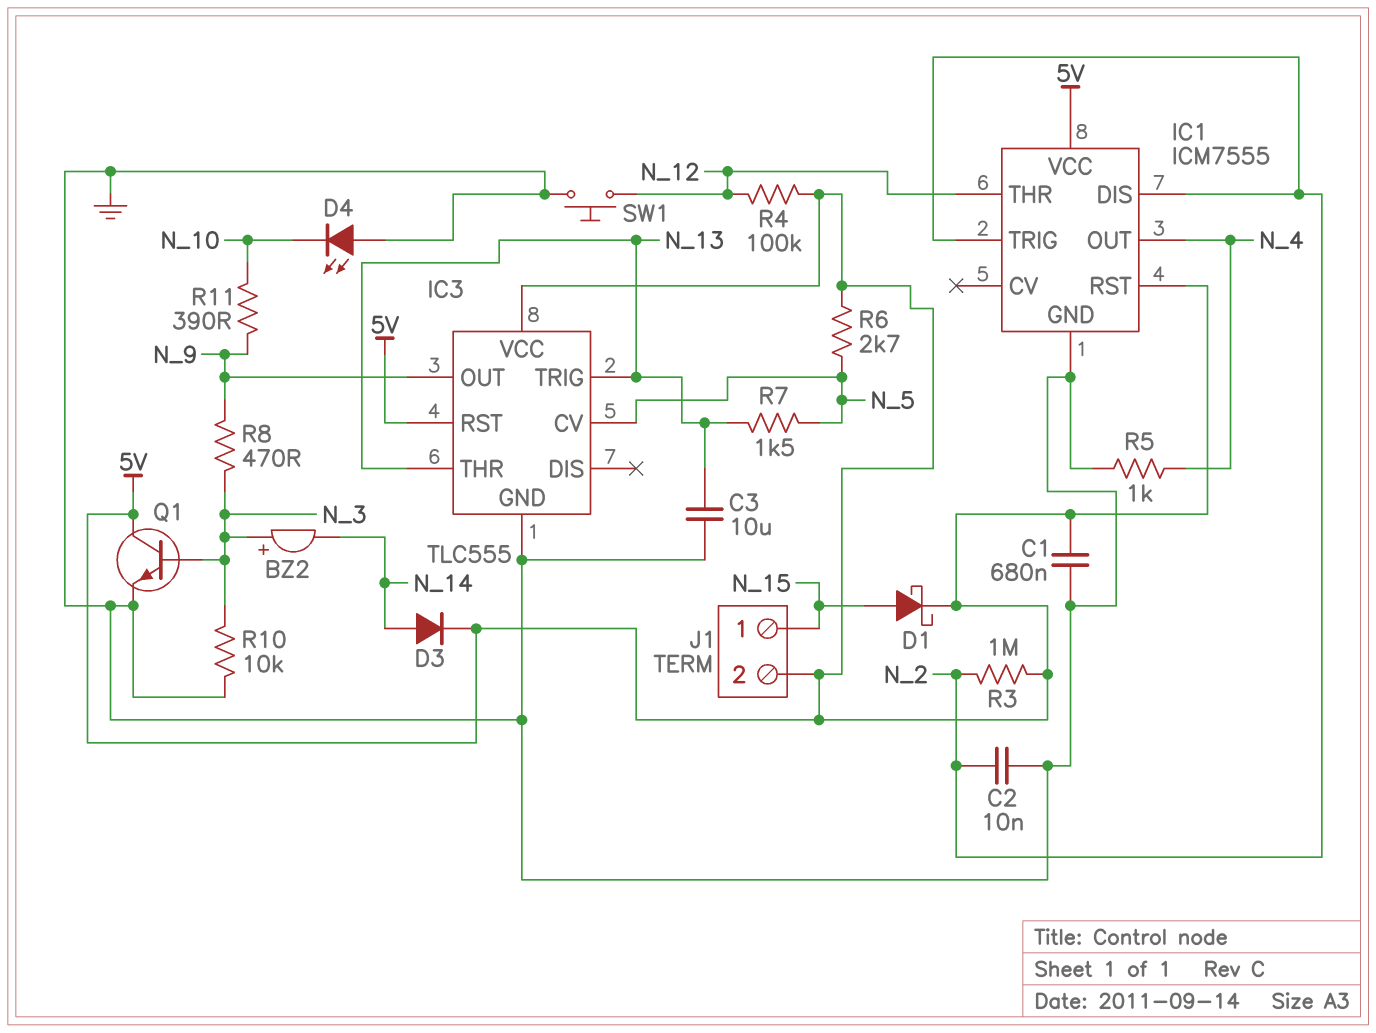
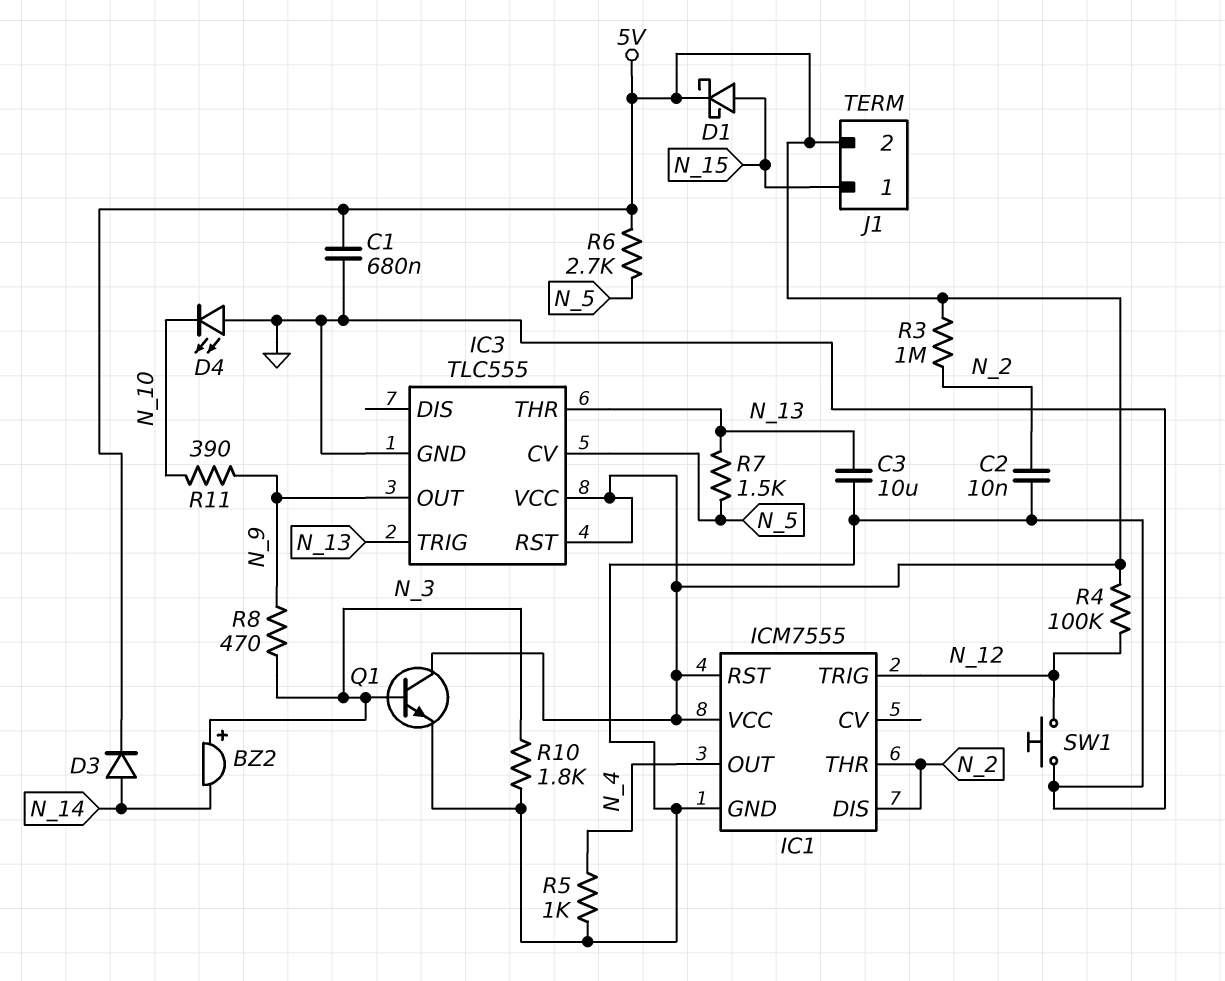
IC1 pin THR: N_12 -> N_2
IC1 pin TRIG: N_2 -> N_12
R10: 10k (GND, N_3) -> 1.8k (GND, N_3)

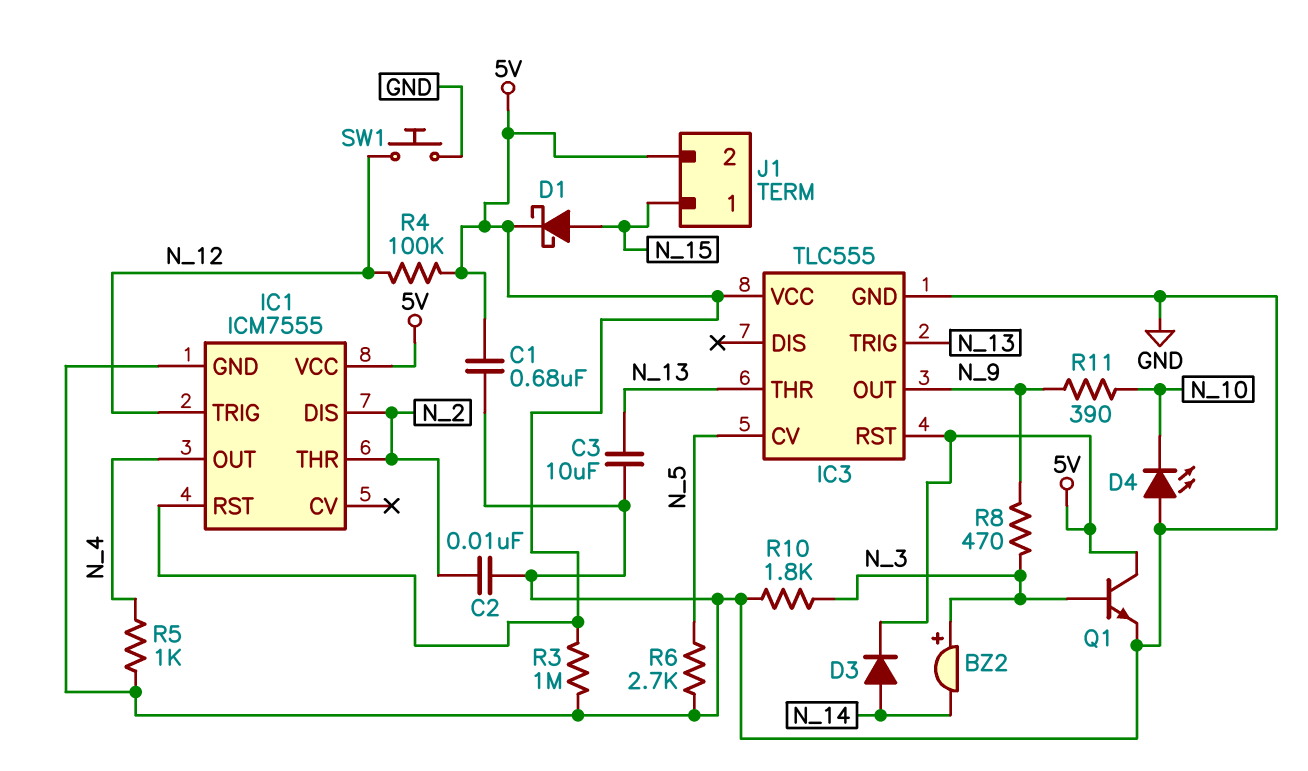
R3: 1M (5V, N_2) -> 1M (5V, GND)
R6: 2.7k (5V, N_5) -> 2.7k (GND, N_5)
R7: 1.5k (N_5, N_13) -> none

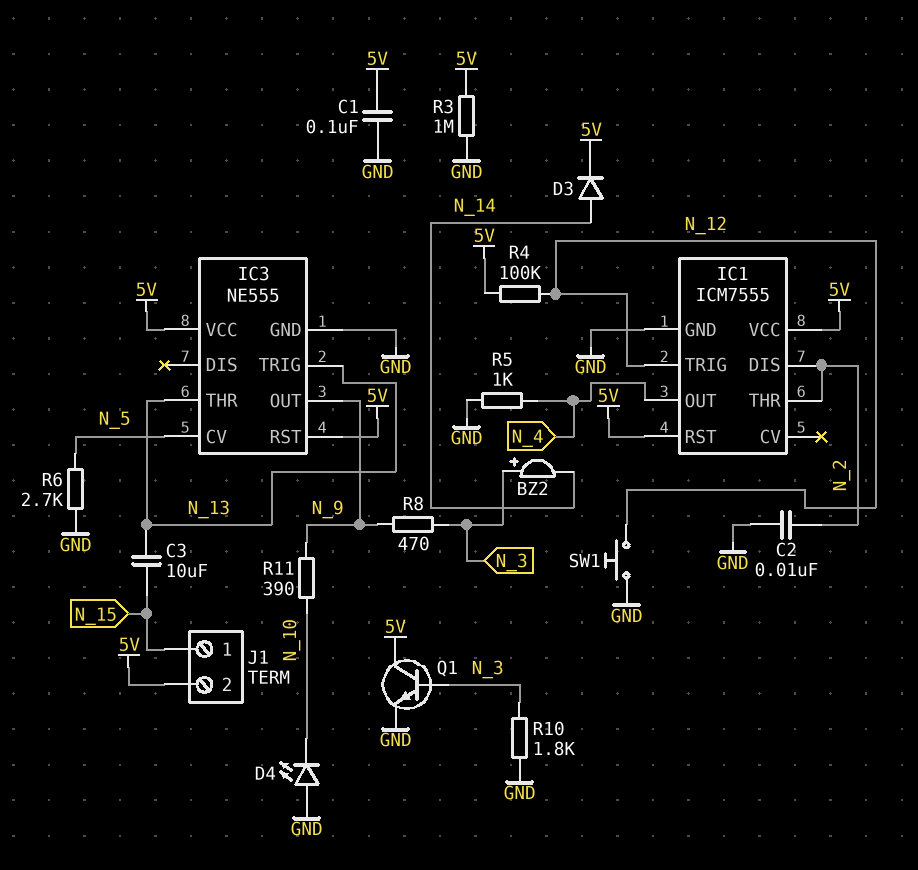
C1: 680nF (5V, GND) -> 100nF (5V, GND)
C3: 10uF (GND, N_13) -> 10uF (N_13, N_15)
D1: schottky (A N_15, K 5V) -> none
IC3: TLC555 -> NE555

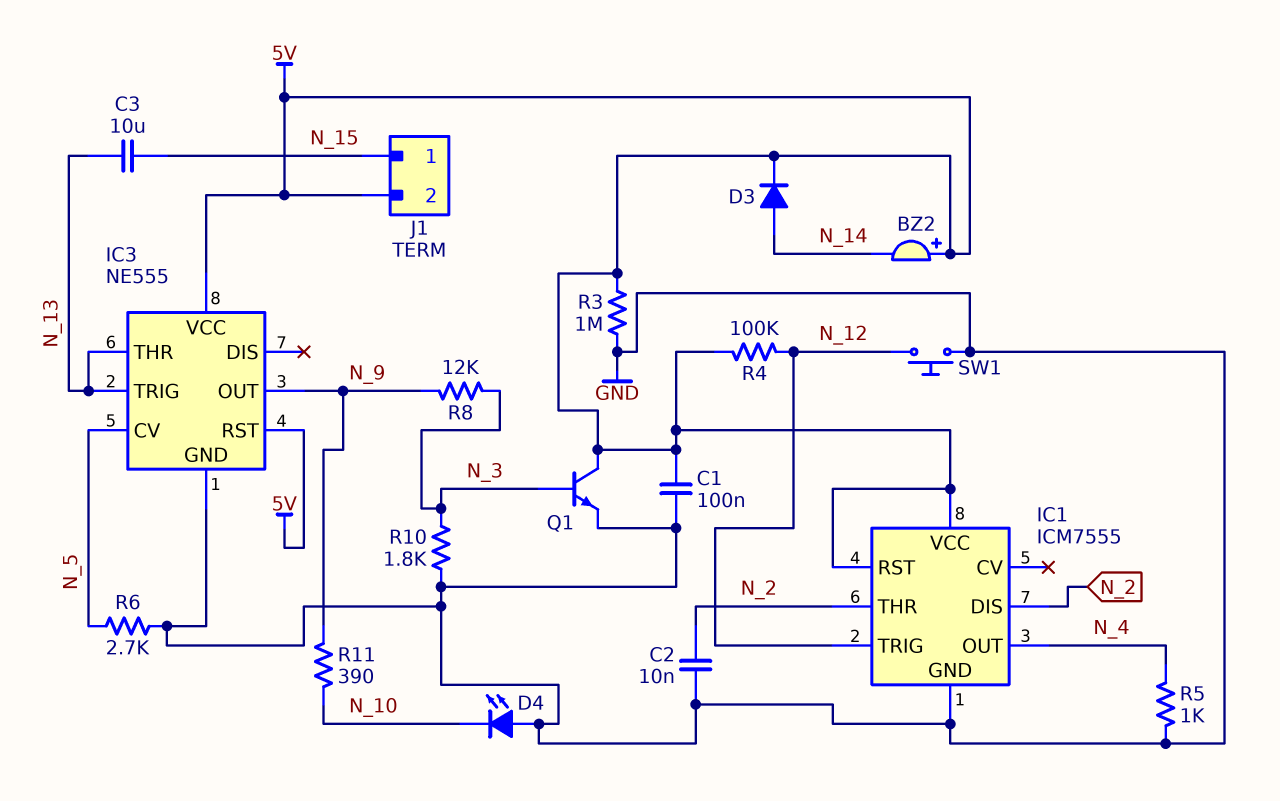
BZ2: buzzer (plus N_3, minus N_14) -> buzzer (plus 5V, minus N_14)
R8: 470 (N_3, N_9) -> 12k (N_3, N_9)

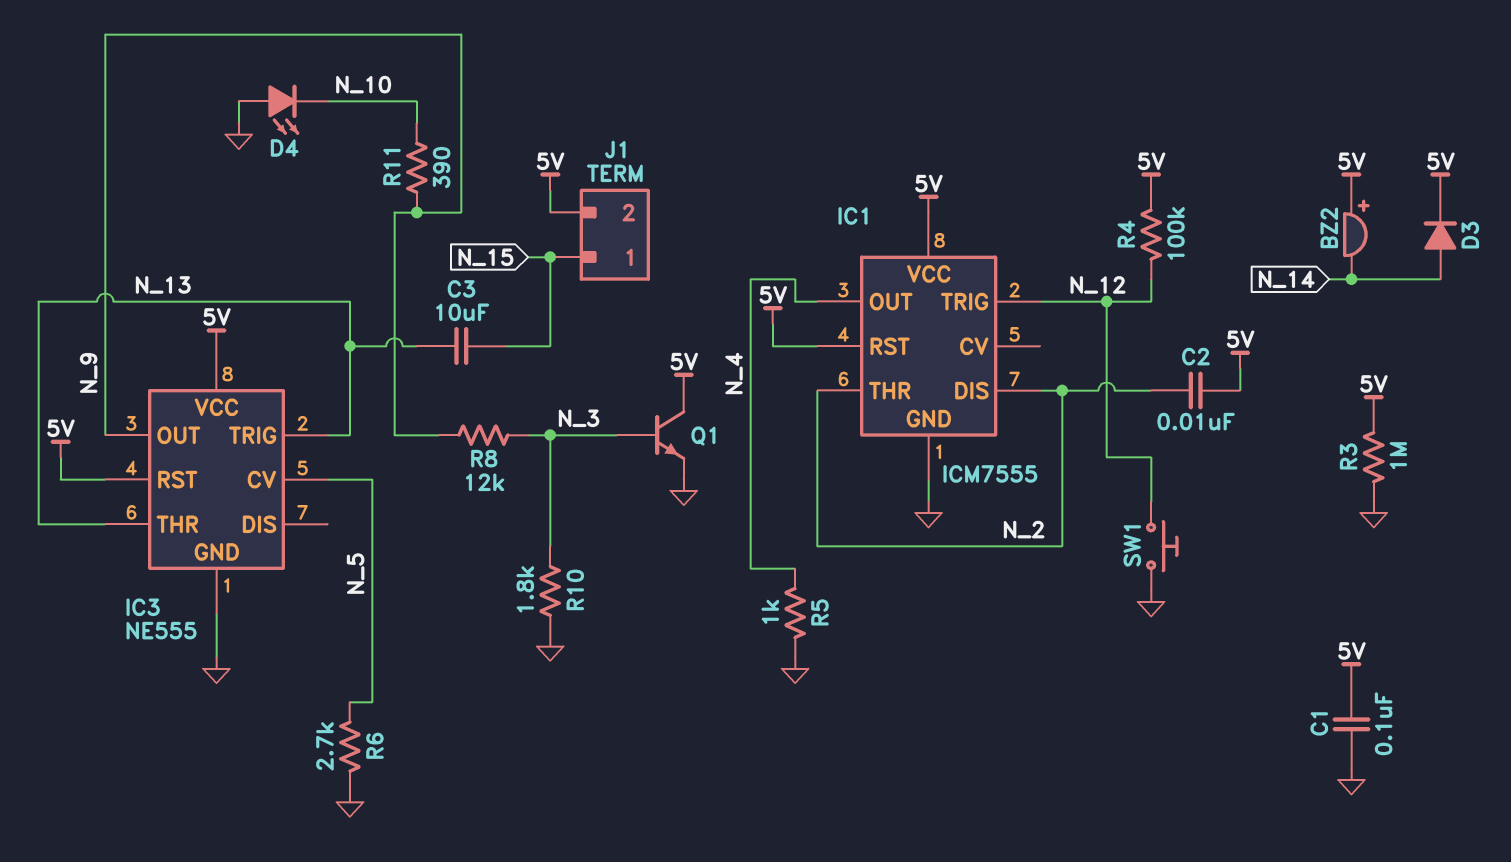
C2: 10nF (GND, N_2) -> 10nF (5V, N_2)

